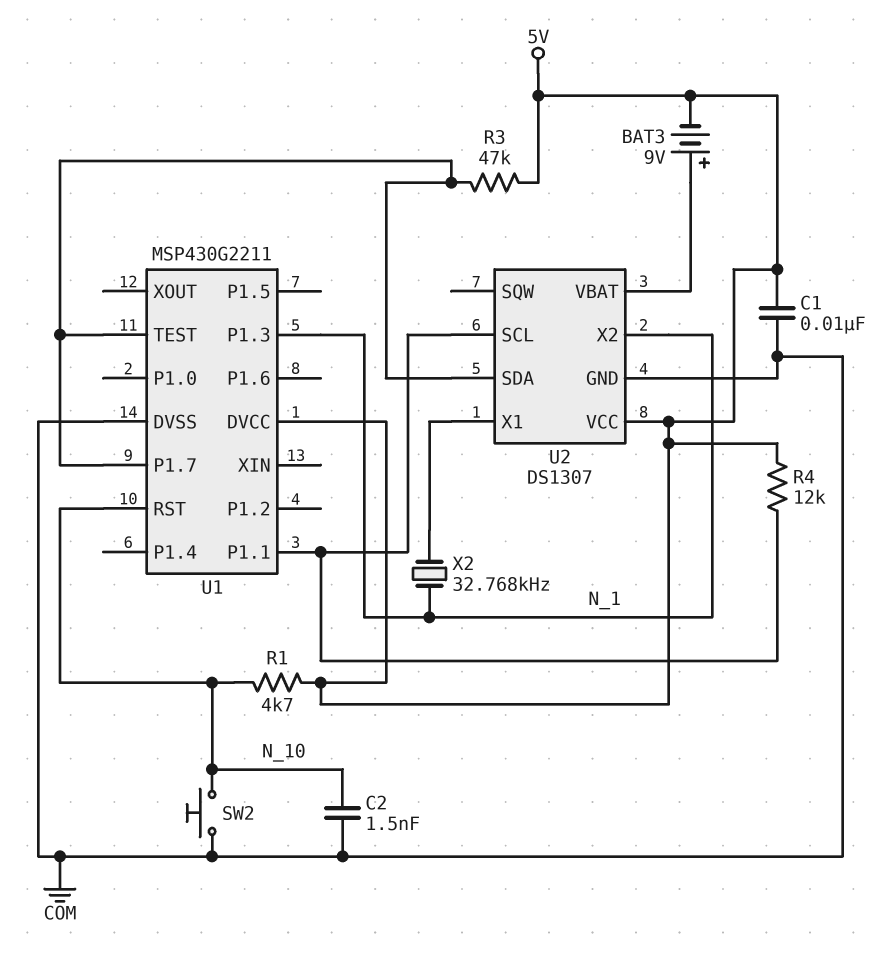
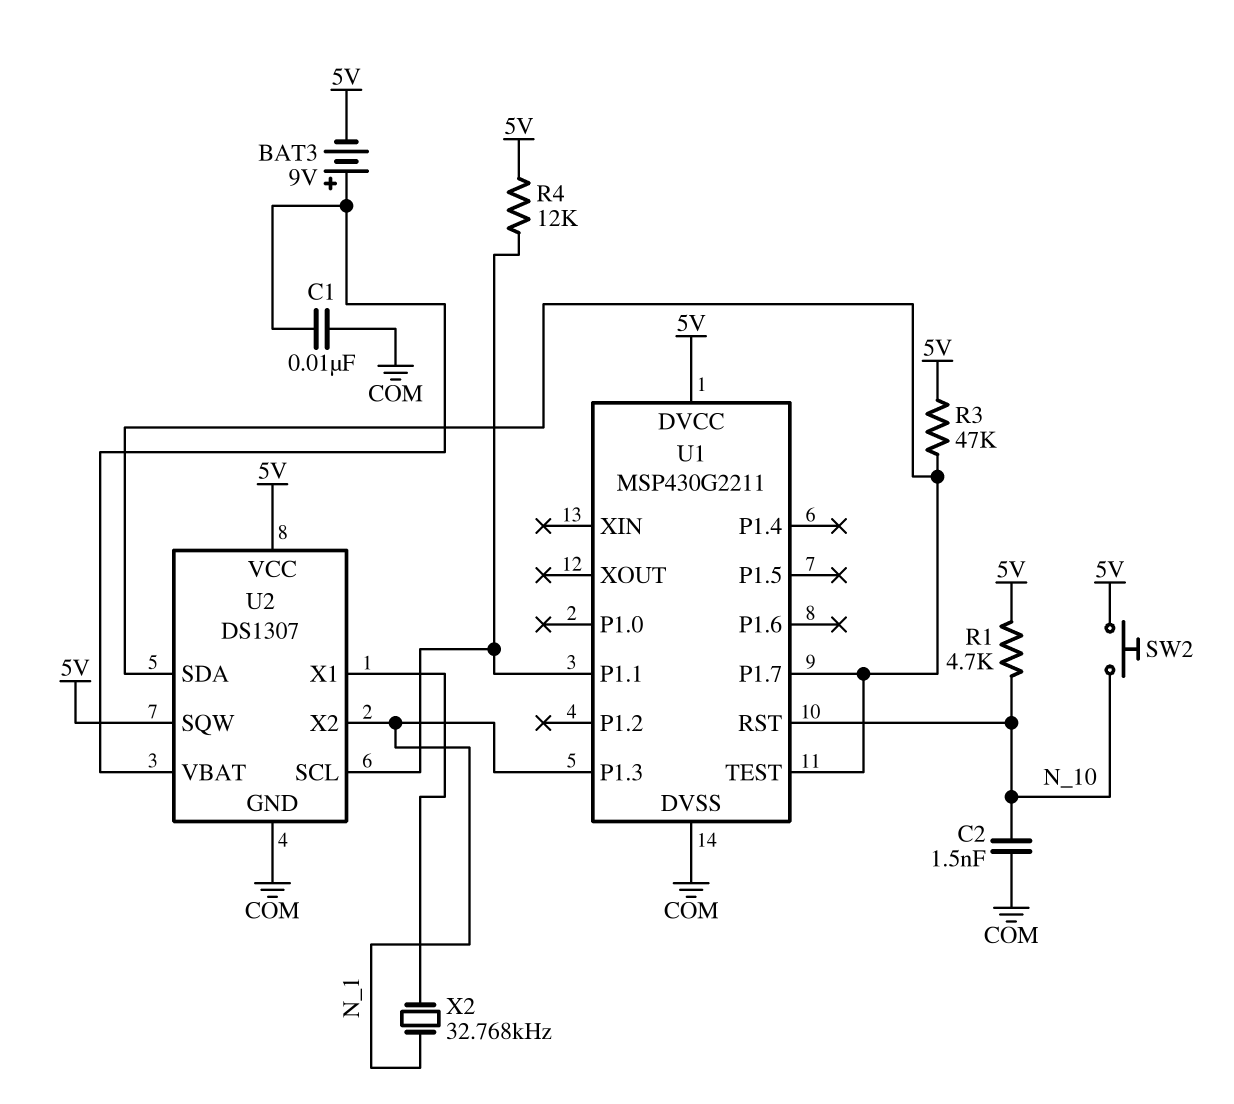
C1: 10nF (5V, COM) -> 10nF (COM, U2/VBAT)
SW2: button (COM, N_10) -> button (5V, N_10)
U2 pin SQW: none -> 5V

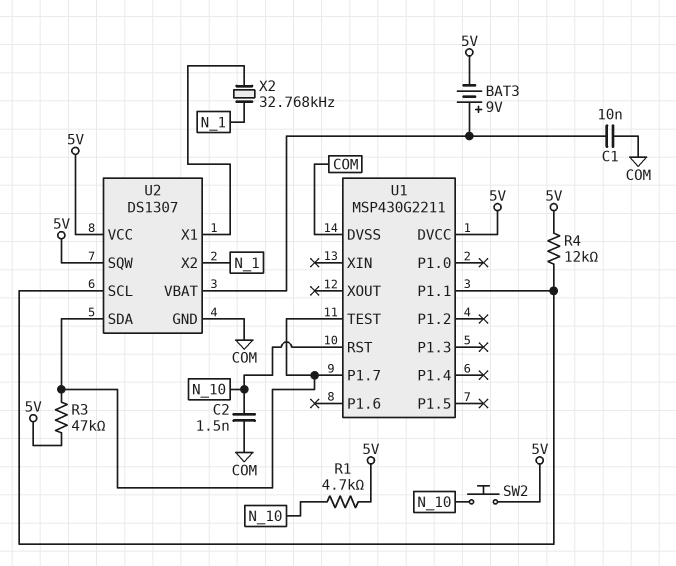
U1 pin P1.3: N_1 -> none

